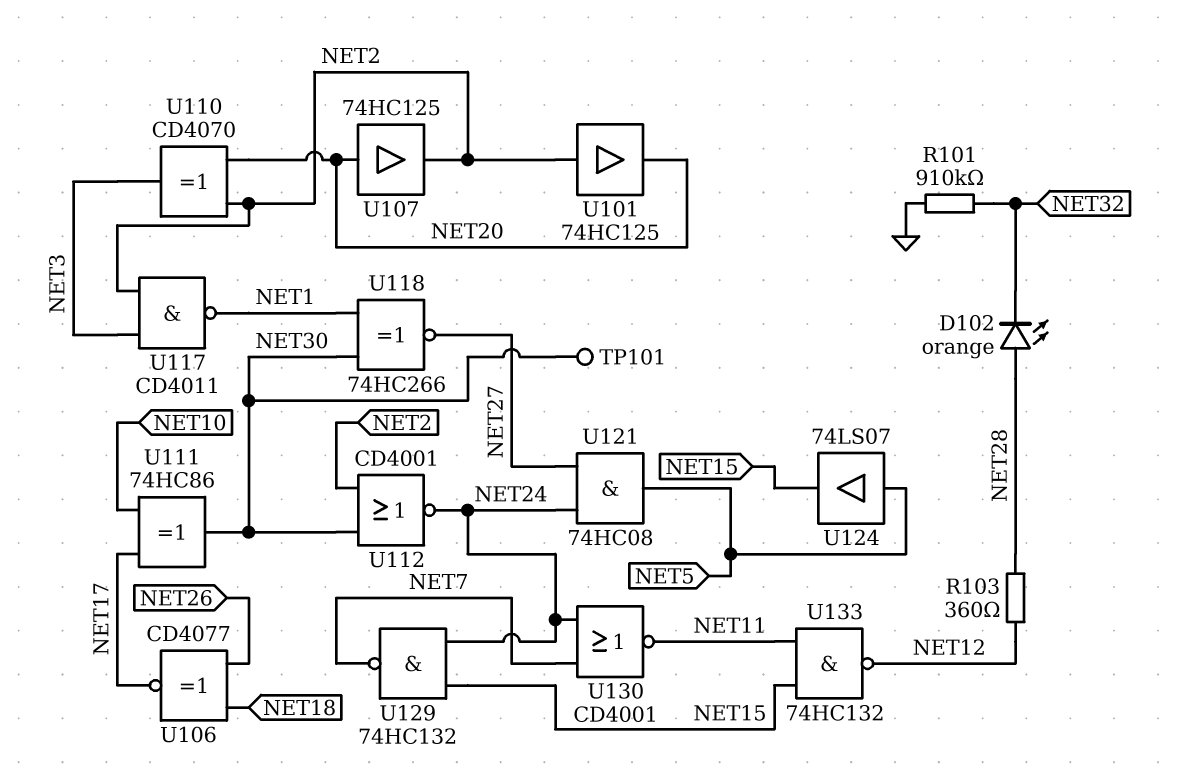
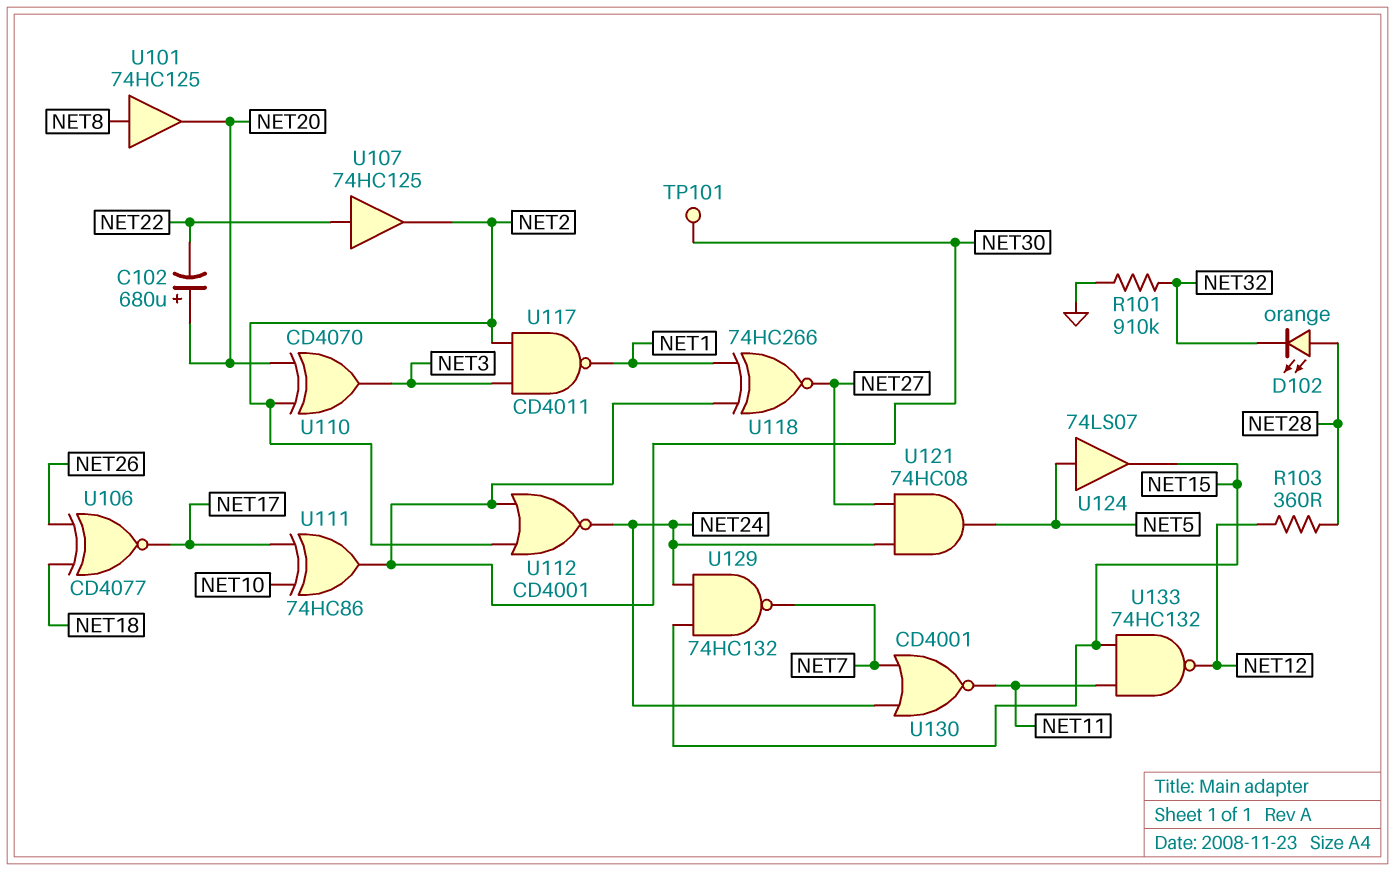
C102: none -> 680uF (plus NET20, minus NET22)
U101: buffer 74HC125 (in NET2, out NET20) -> buffer 74HC125 (in NET8, out NET20)
U107: buffer 74HC125 (in NET20, out NET2) -> buffer 74HC125 (in NET22, out NET2)

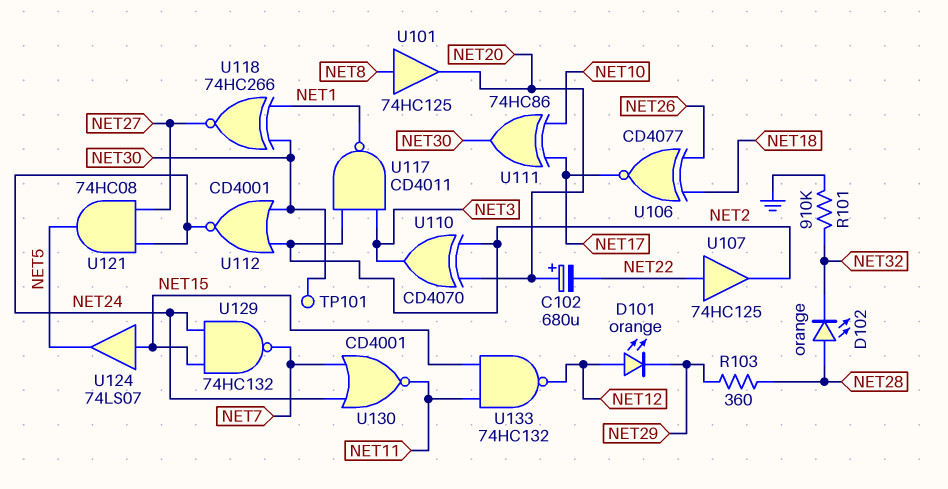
D101: none -> LED orange (A NET12, K NET29)
R103: 360 (NET12, NET28) -> 360 (NET28, NET29)
U124: buffer 74LS07 (in NET5, out NET15) -> buffer 74LS07 (in NET15, out NET5)

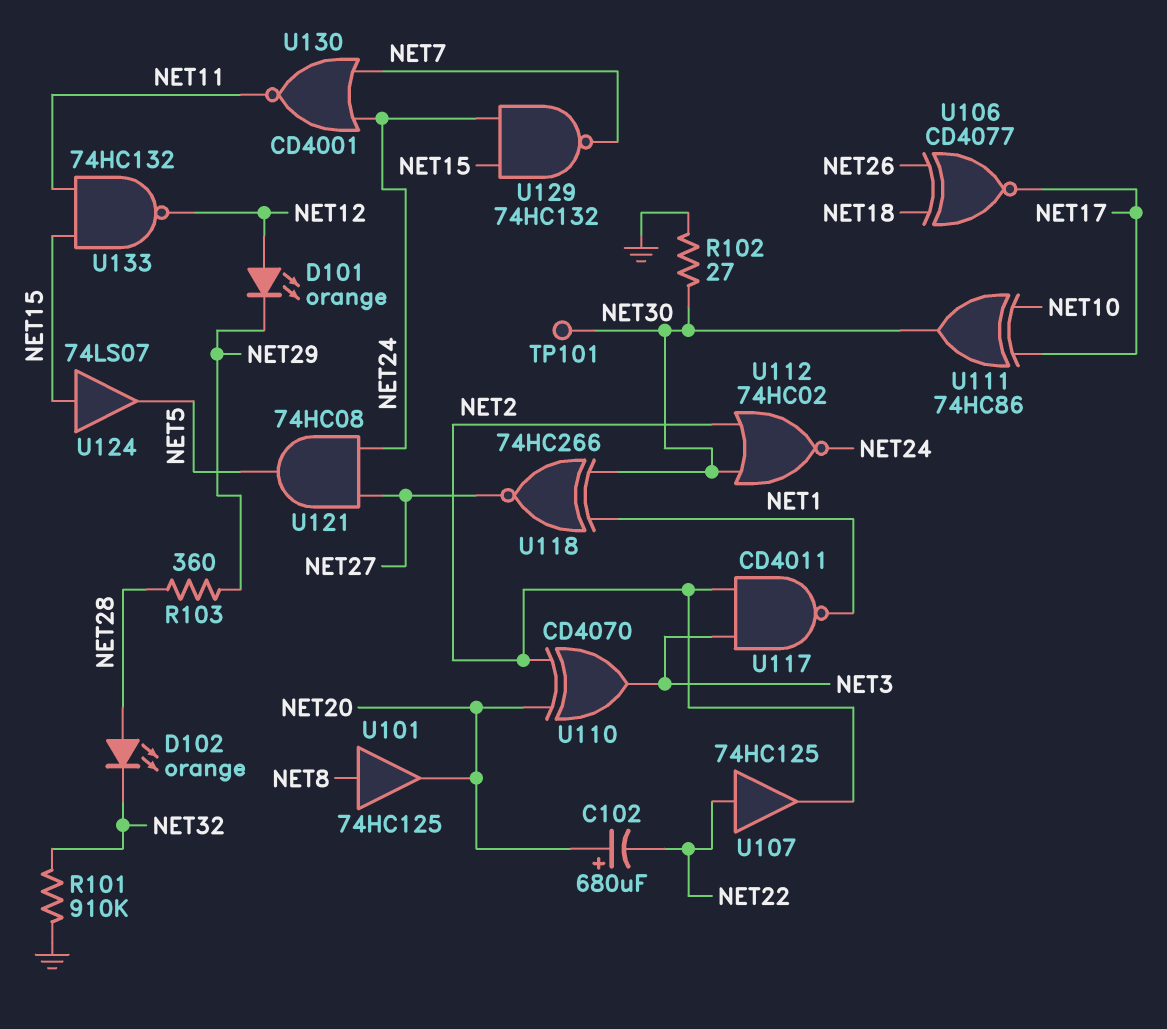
R102: none -> 27 (GND, NET30)
U112: NOR CD4001 (in NET2, in NET30, out NET24) -> NOR 74HC02 (in NET2, in NET30, out NET24)

